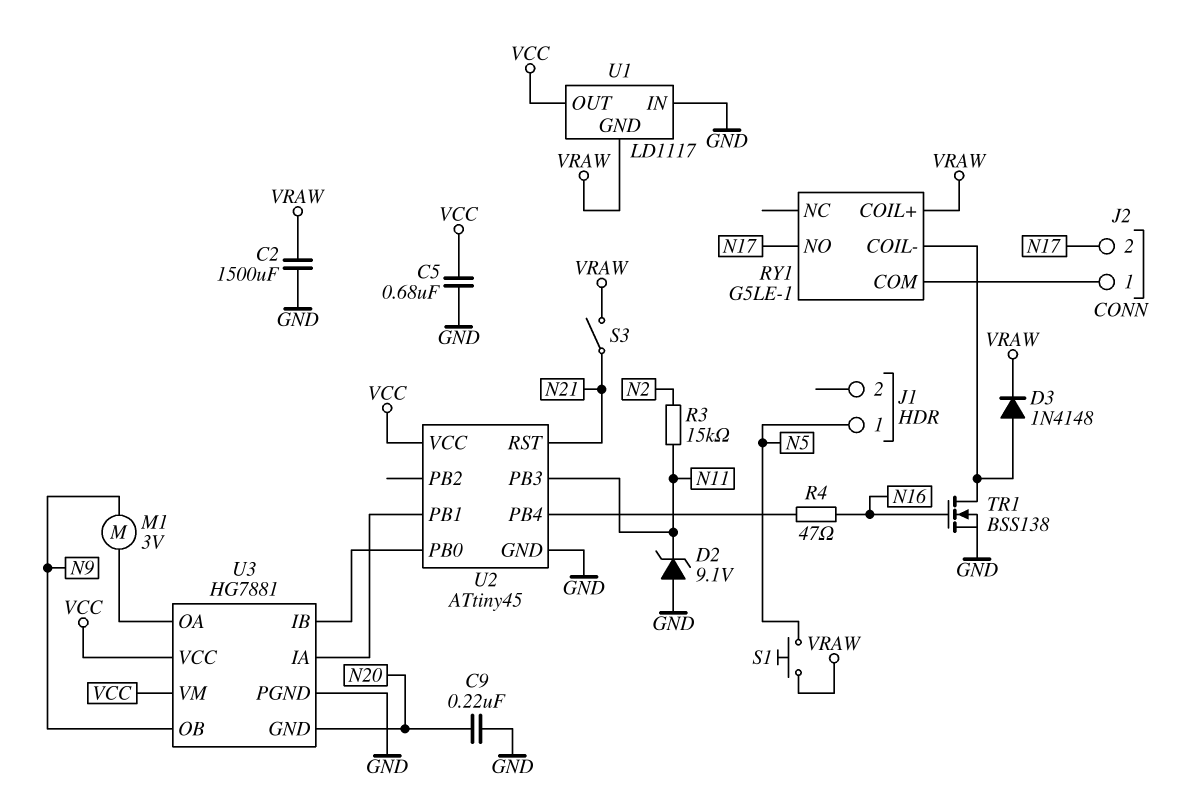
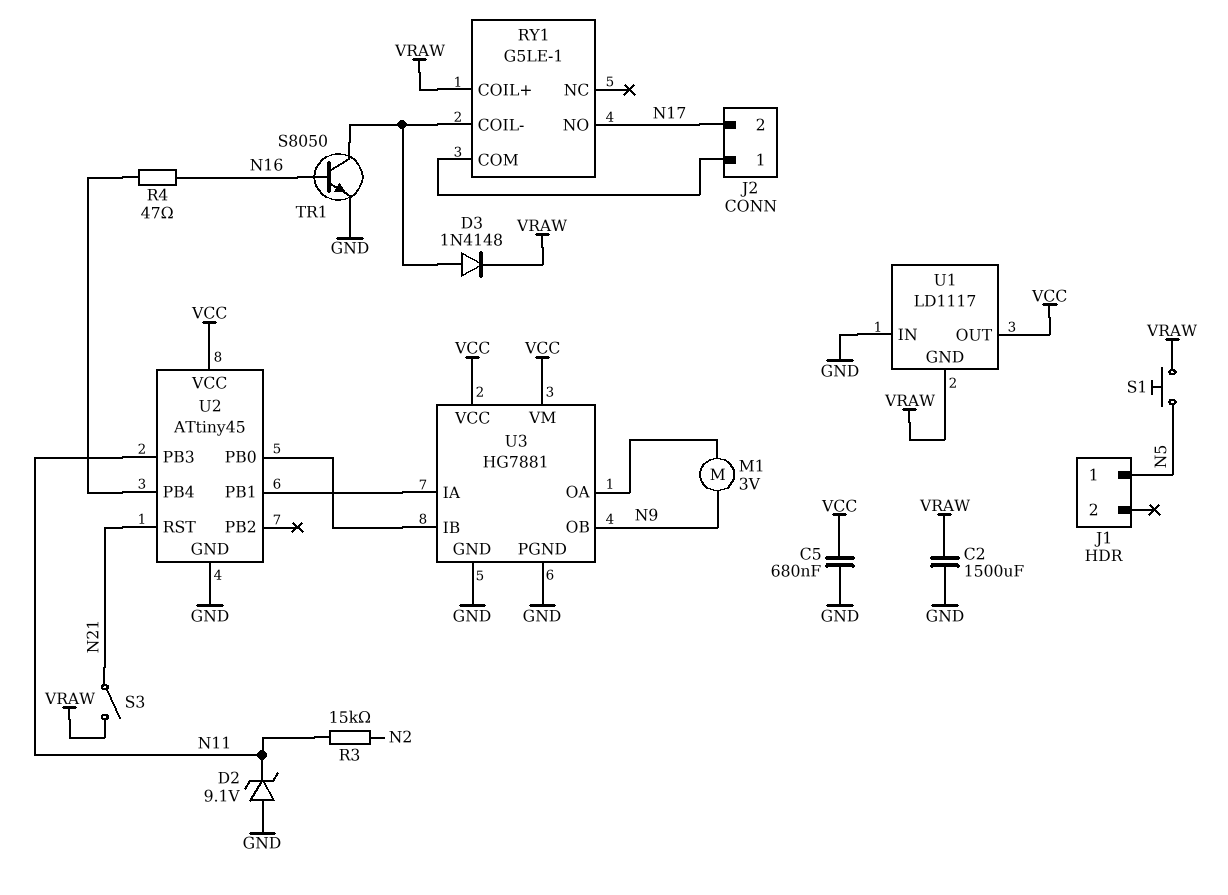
C9: 220nF (GND, N20) -> none
TR1: NMOS BSS138 (G N16, D RY1/COIL-, S GND) -> NPN S8050 (B N16, C RY1/COIL-, E GND)
U3 pin GND: N20 -> GND

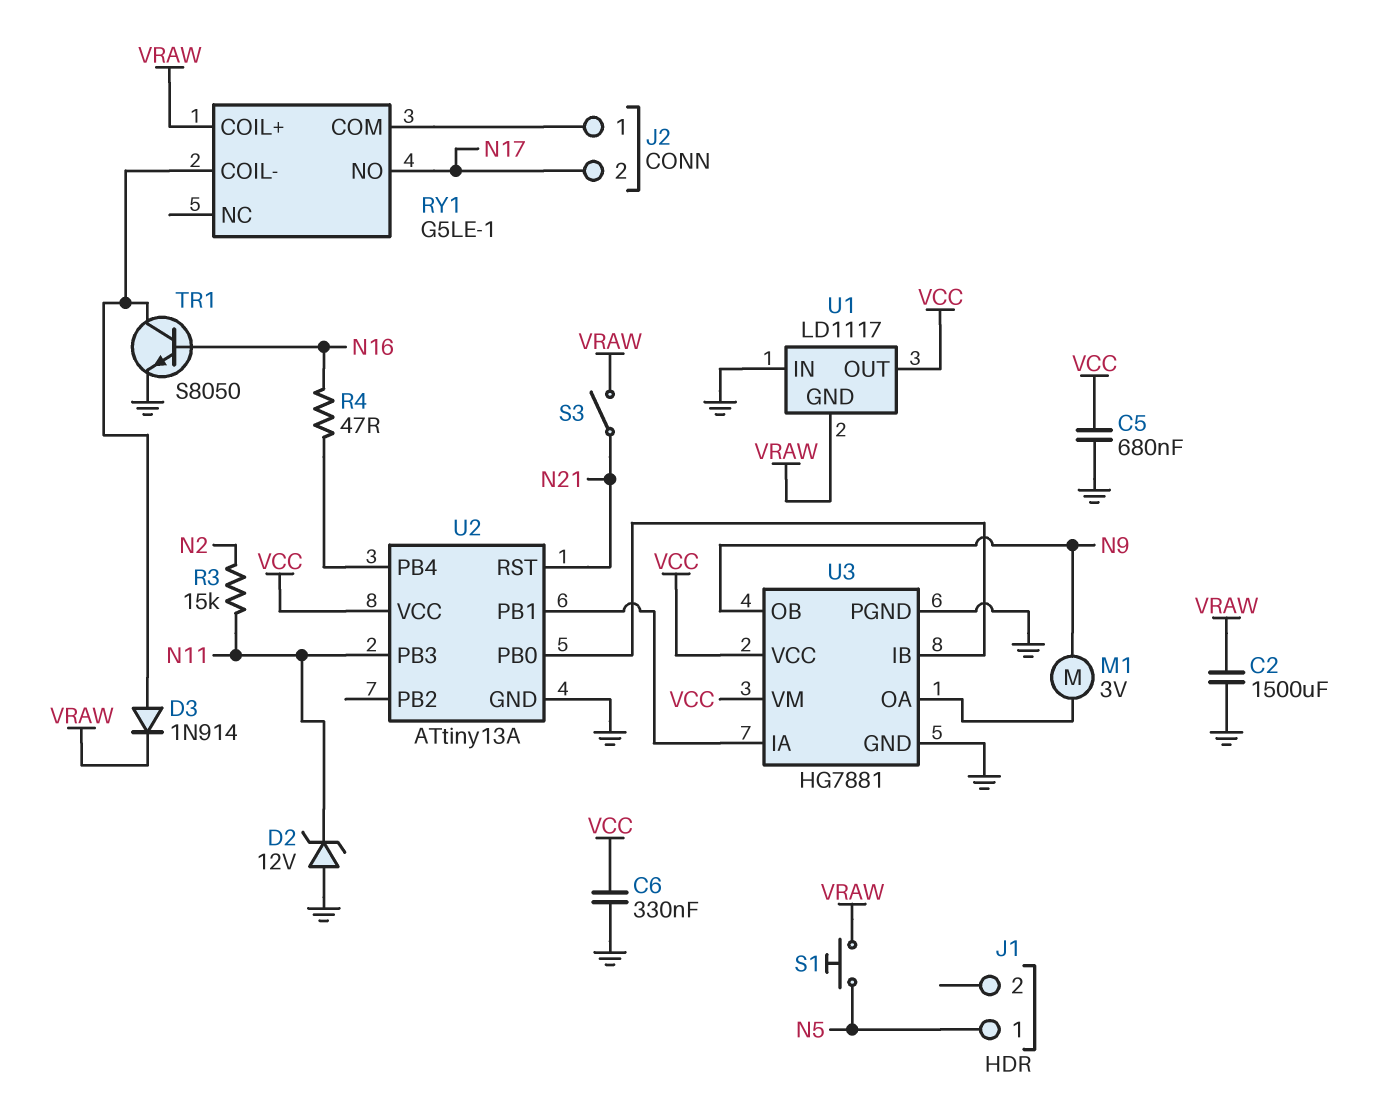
C6: none -> 330nF (GND, VCC)
D2: zener 9.1V (A GND, K N11) -> zener 12V (A GND, K N11)
D3: diode 1N4148 (A RY1/COIL-, K VRAW) -> diode 1N914 (A RY1/COIL-, K VRAW)
U2: ATtiny45 -> ATtiny13A

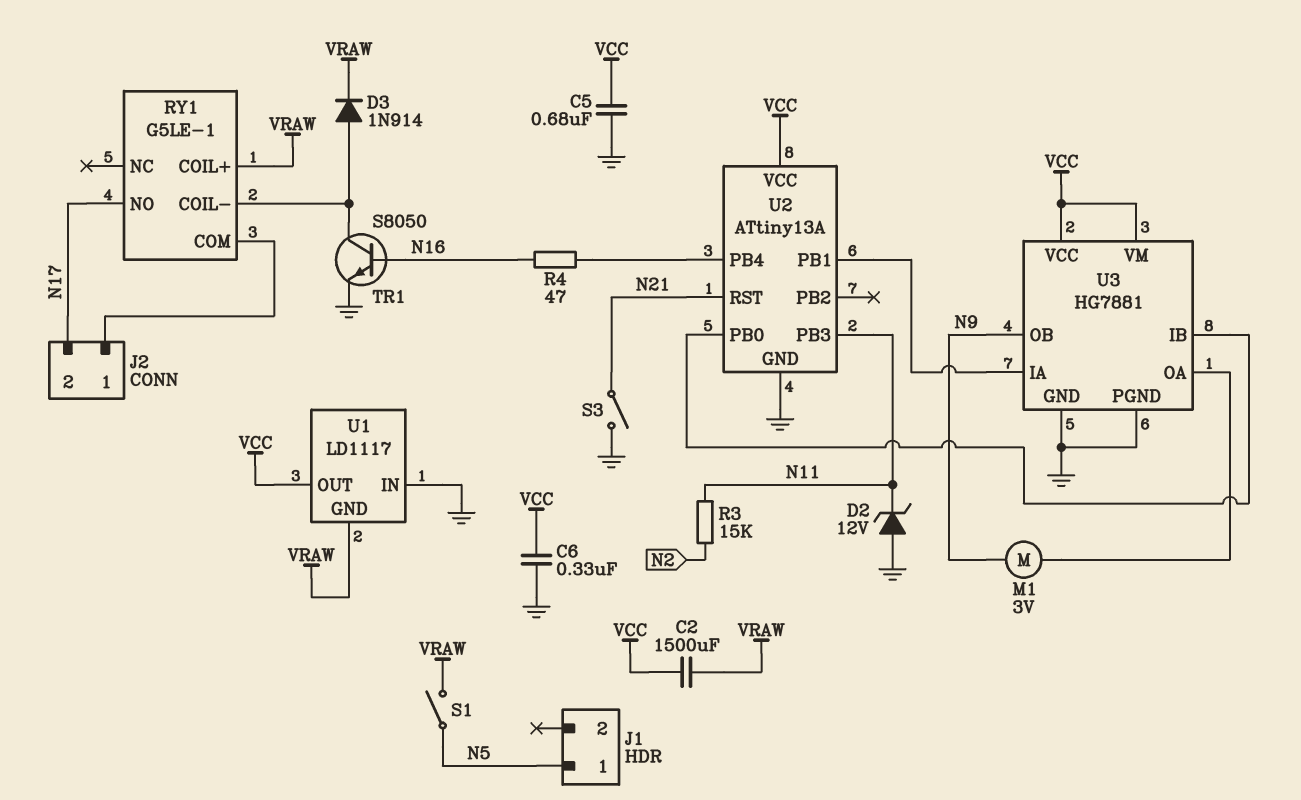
C2: 1500uF (GND, VRAW) -> 1500uF (VCC, VRAW)
S1: button (N5, VRAW) -> switch (N5, VRAW)
S3: switch (N21, VRAW) -> switch (GND, N21)

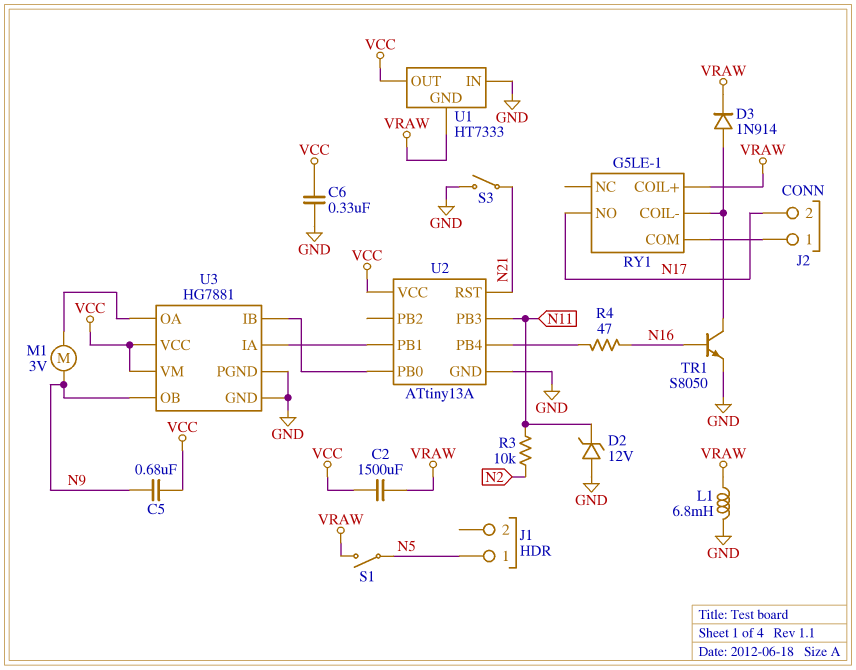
C5: 680nF (GND, VCC) -> 680nF (N9, VCC)
L1: none -> 6.8mH (GND, VRAW)
R3: 15k (N2, N11) -> 10k (N2, N11)
U1: LD1117 -> HT7333

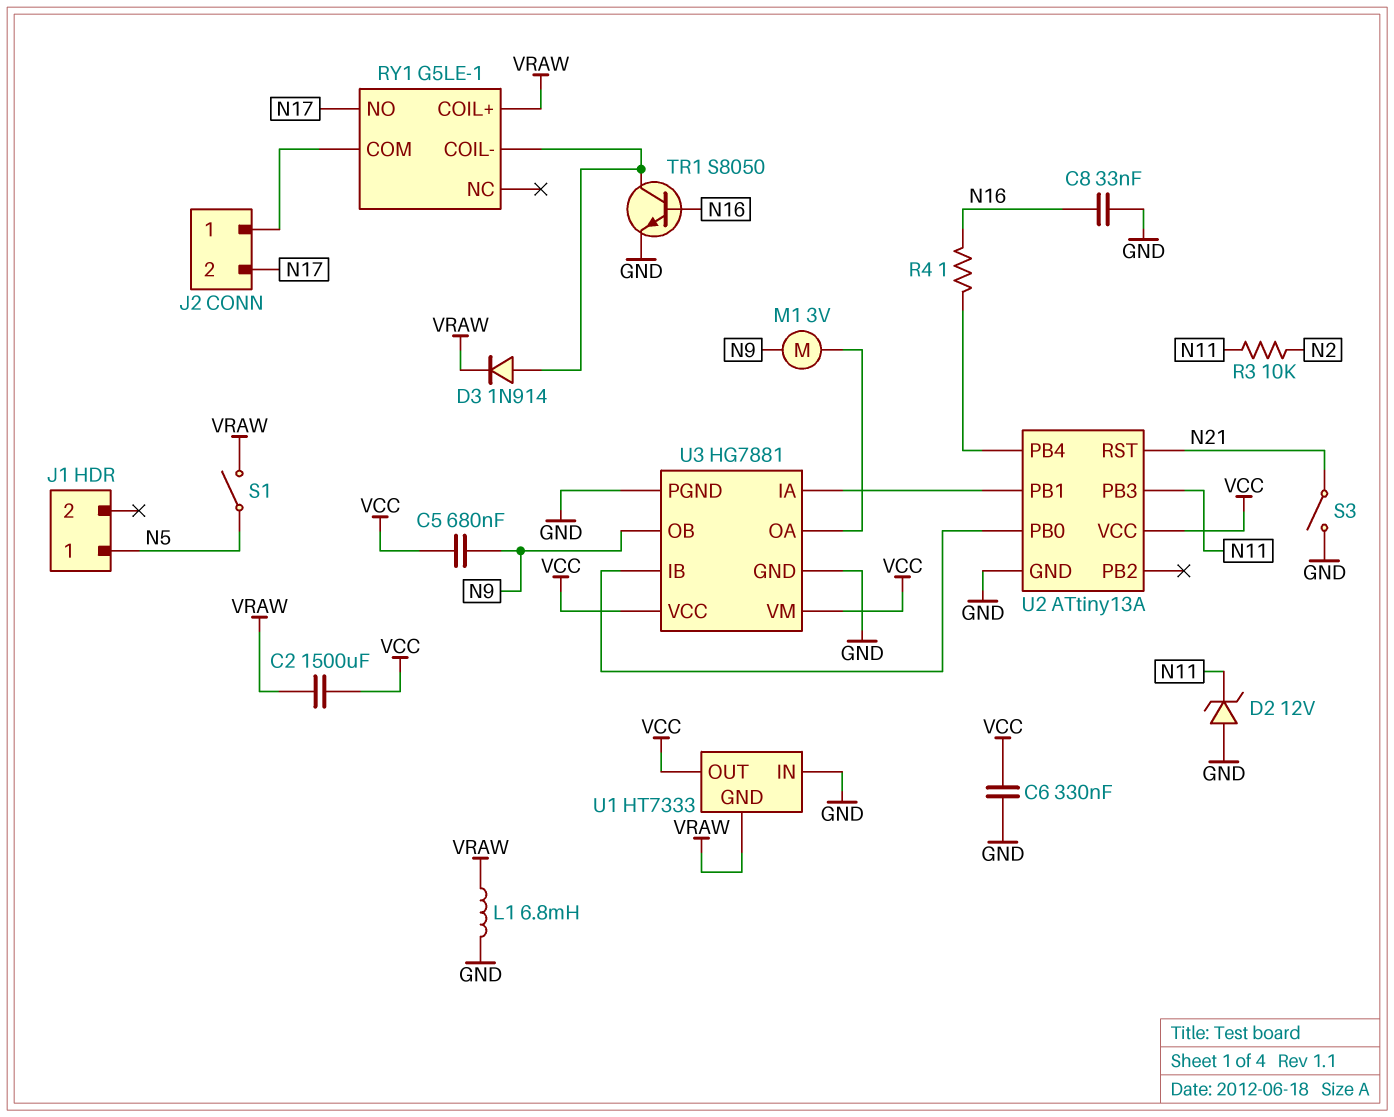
C8: none -> 33nF (GND, N16)
R4: 47 (N16, U2/PB4) -> 1 (N16, U2/PB4)

